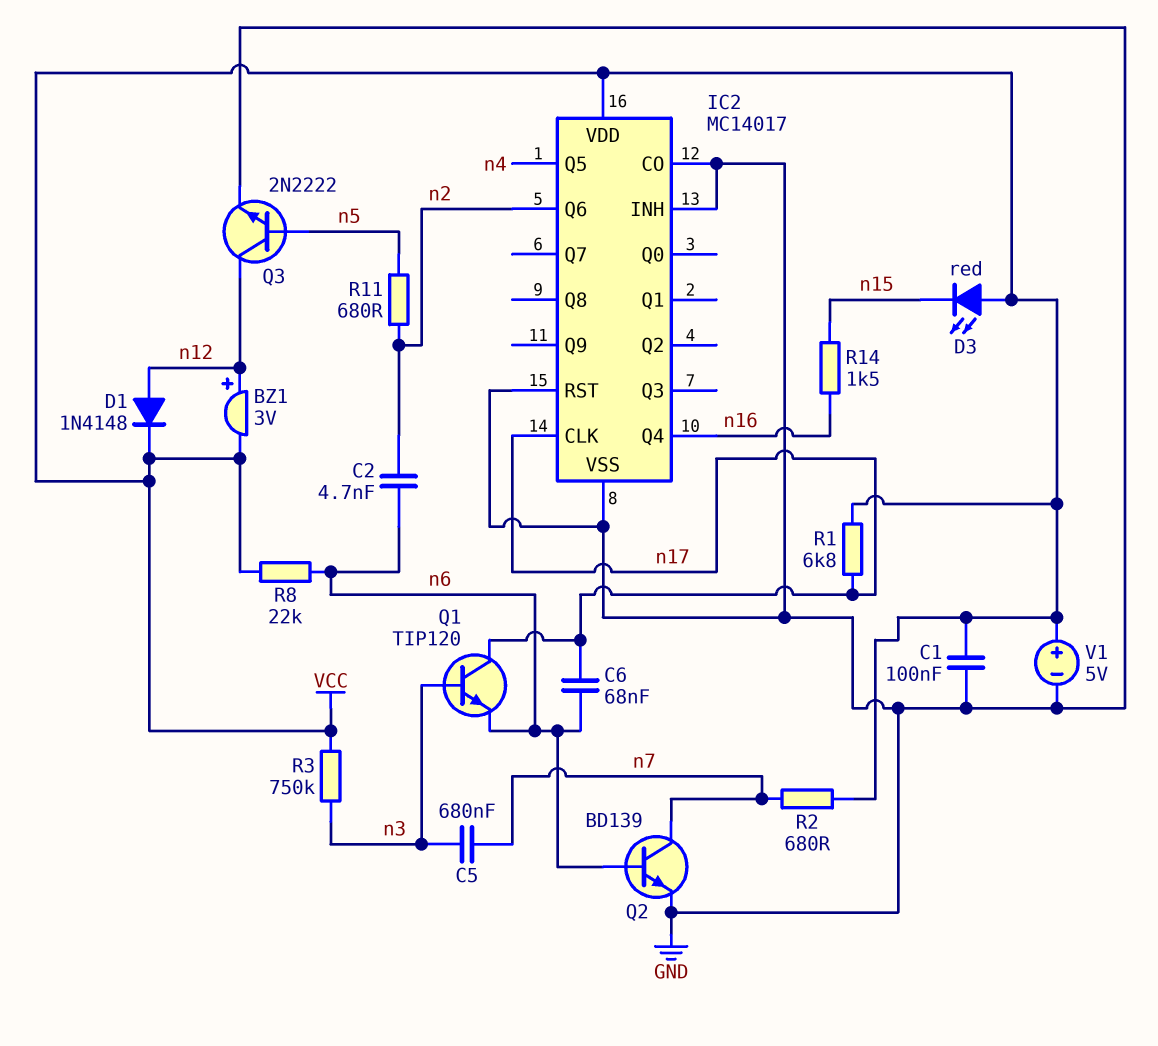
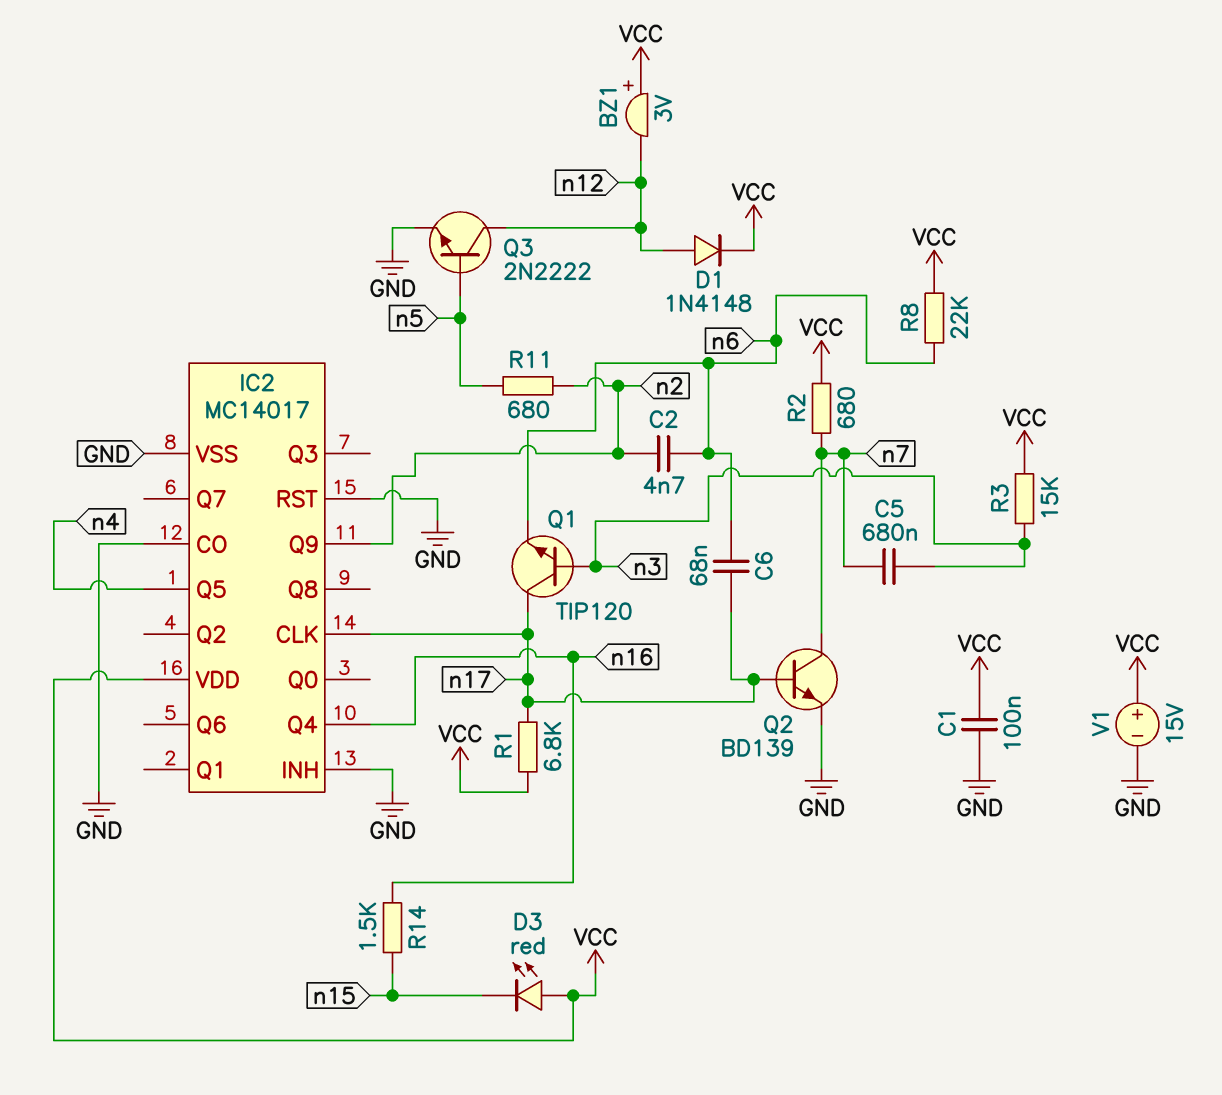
BZ1: buzzer 3V (plus n12, minus VCC) -> buzzer 3V (plus VCC, minus n12)
IC2 pin Q6: n2 -> none
IC2 pin Q9: none -> n2
Q2: NPN BD139 (B n6, C n7, E GND) -> NPN BD139 (B n17, C n7, E GND)
R3: 750k (VCC, n3) -> 15k (VCC, n3)
V1: 5V (plus VCC, minus GND) -> 15V (plus VCC, minus GND)

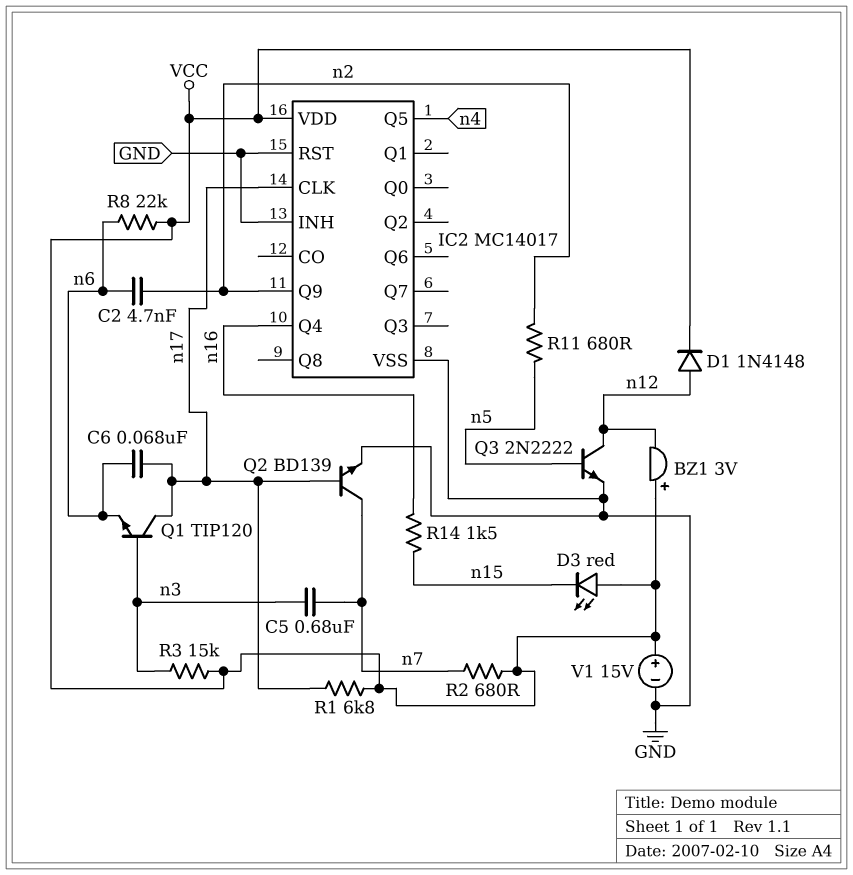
C1: 100nF (GND, VCC) -> none
IC2 pin CO: GND -> none

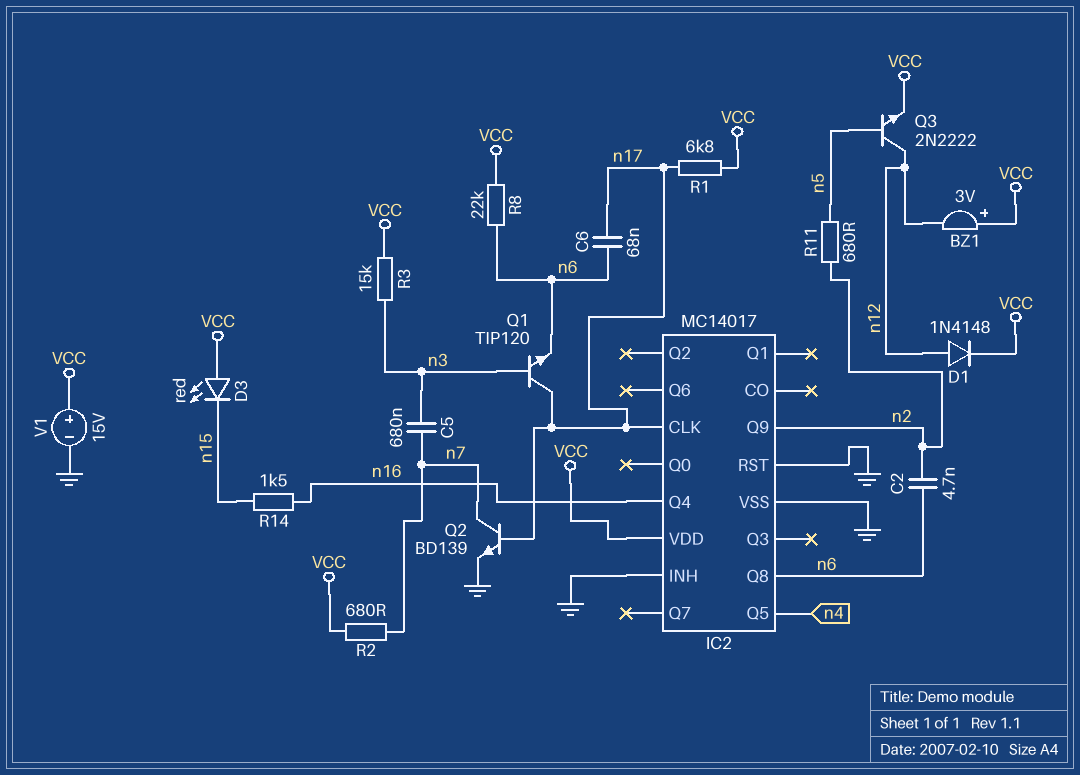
IC2 pin Q8: none -> n6
Q3: NPN 2N2222 (B n5, C n12, E GND) -> NPN 2N2222 (B n5, C n12, E VCC)

